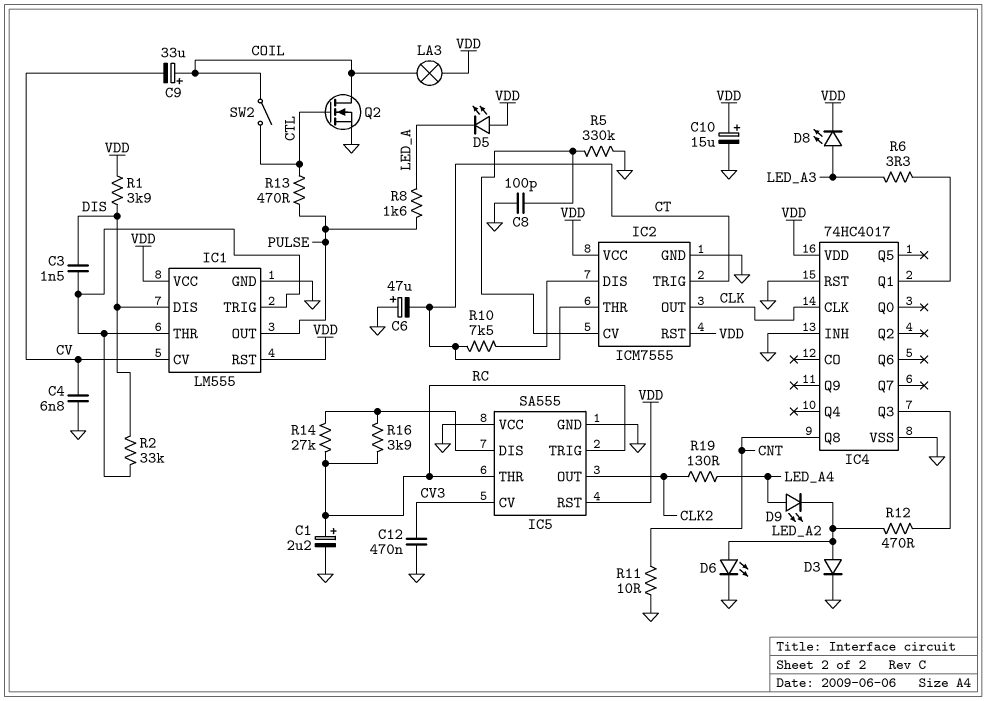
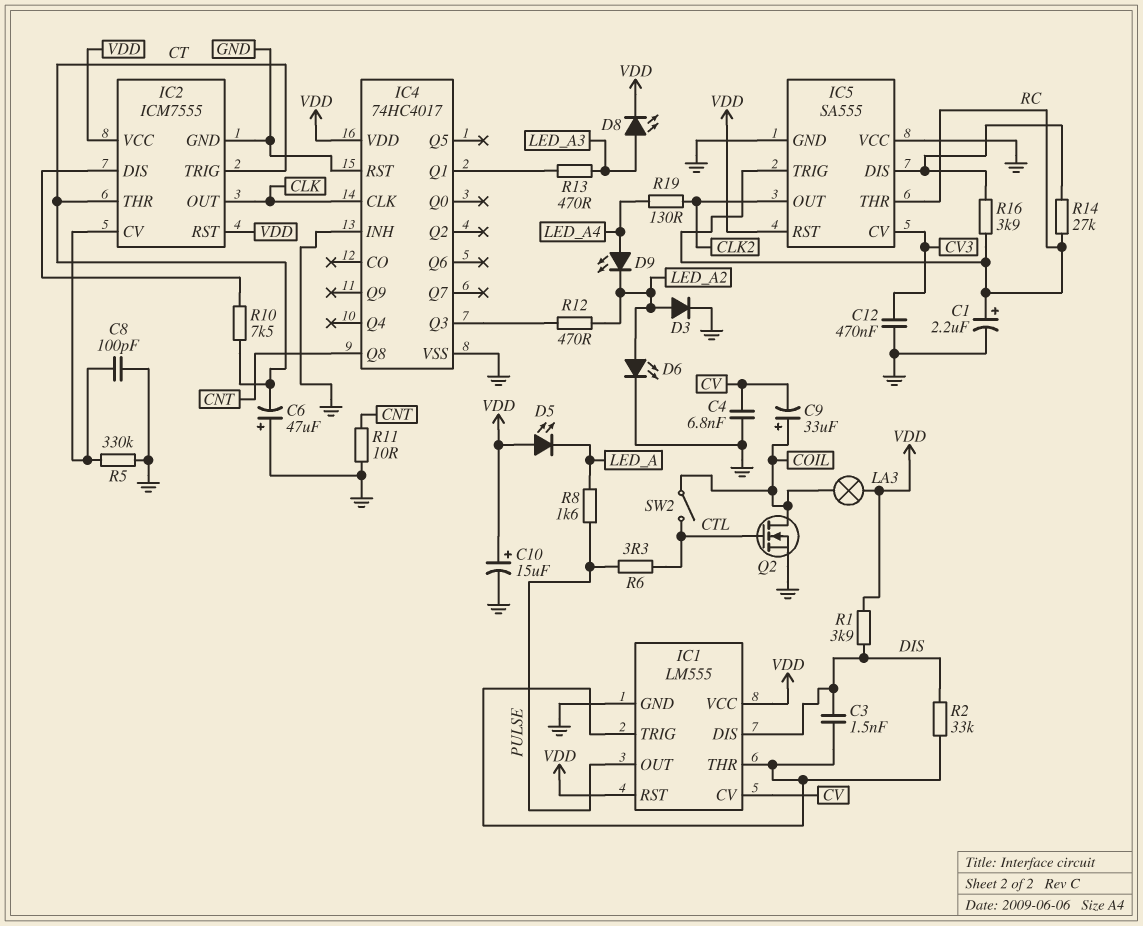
R6: 3.3 (IC4/Q1, LED_A3) -> 3.3 (CTL, PULSE)
R13: 470 (CTL, PULSE) -> 470 (IC4/Q1, LED_A3)

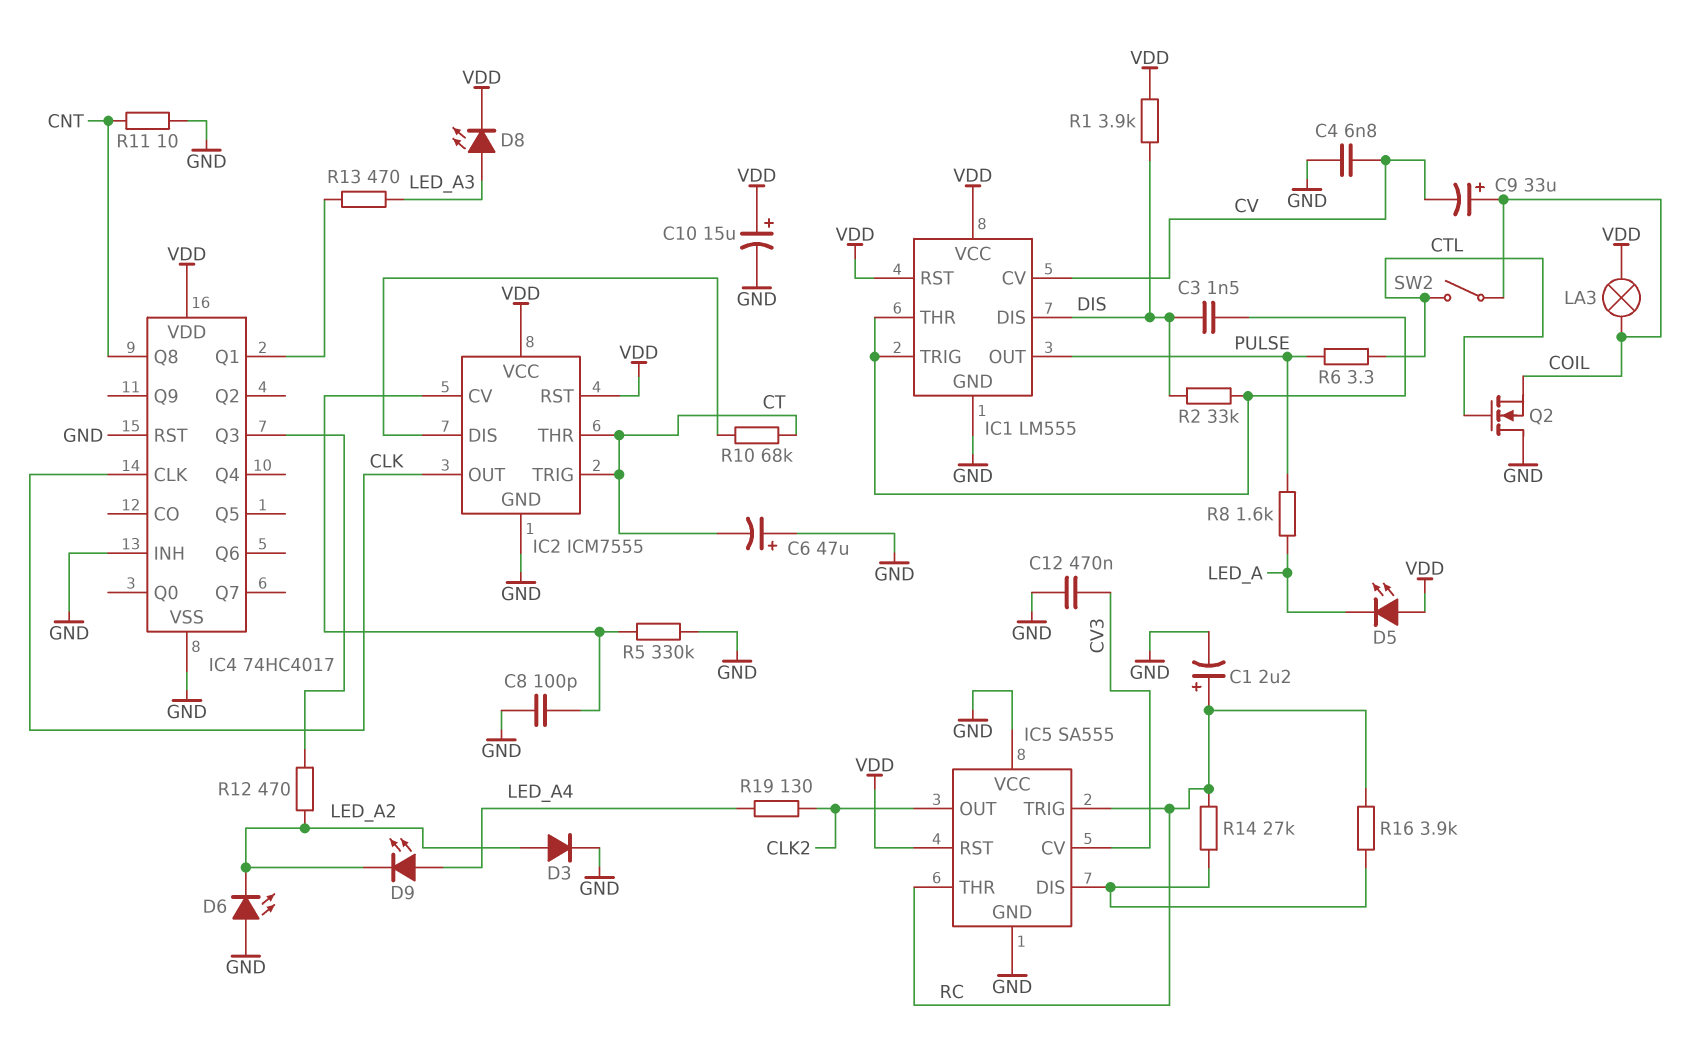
D6: LED (A LED_A2, K GND) -> LED (A GND, K LED_A2)
Q2: NMOS (G CTL, D COIL, S GND) -> NMOS (G CTL, D GND, S COIL)
R10: 7.5k (CT, IC2/DIS) -> 68k (CT, IC2/DIS)

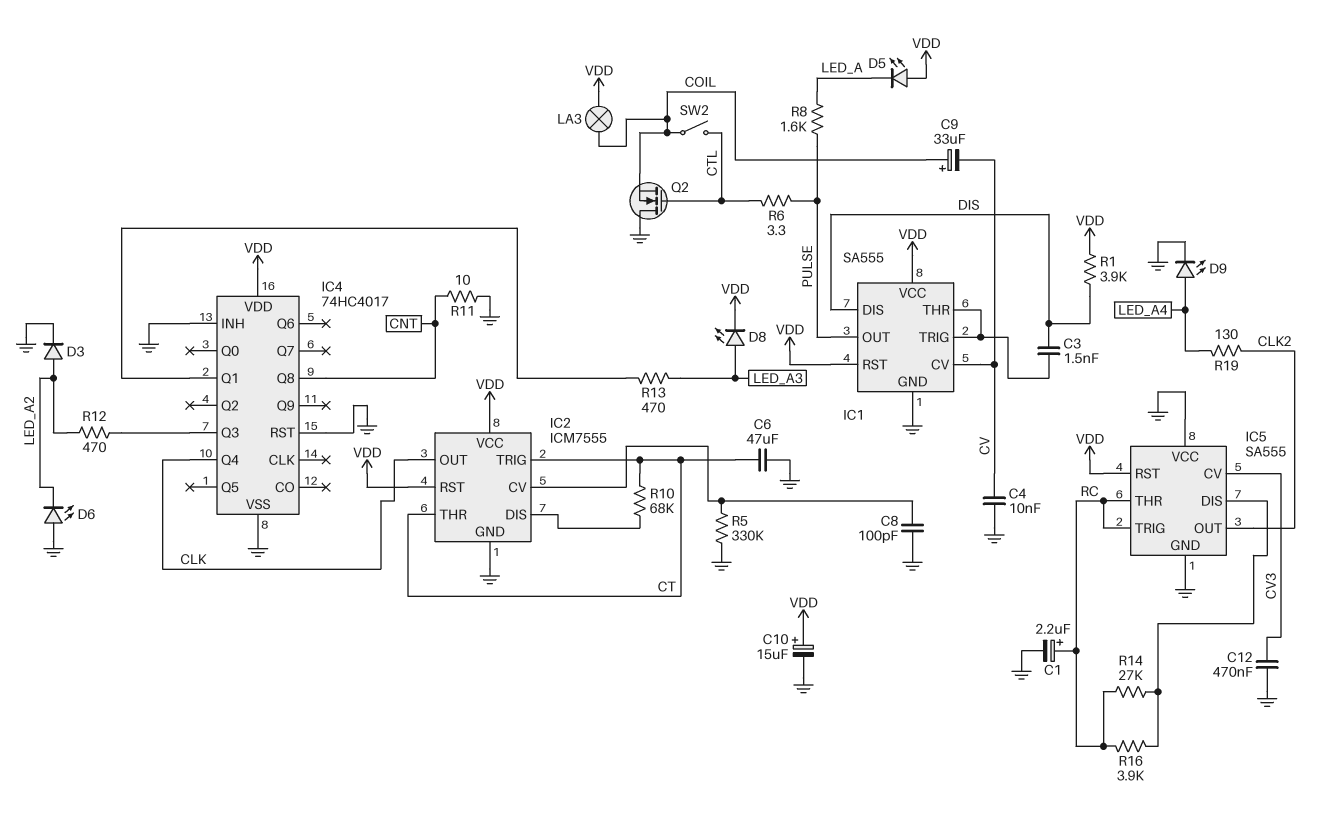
C4: 6.8nF (CV, GND) -> 10nF (CV, GND)
C6: 47uF (plus GND, minus CT) -> 47uF (CT, GND)
D9: LED (A LED_A4, K LED_A2) -> LED (A LED_A4, K GND)
IC1: LM555 -> SA555
IC4 pin CLK: CLK -> none
IC4 pin Q4: none -> CLK
R2: 33k (DIS, IC1/THR) -> none

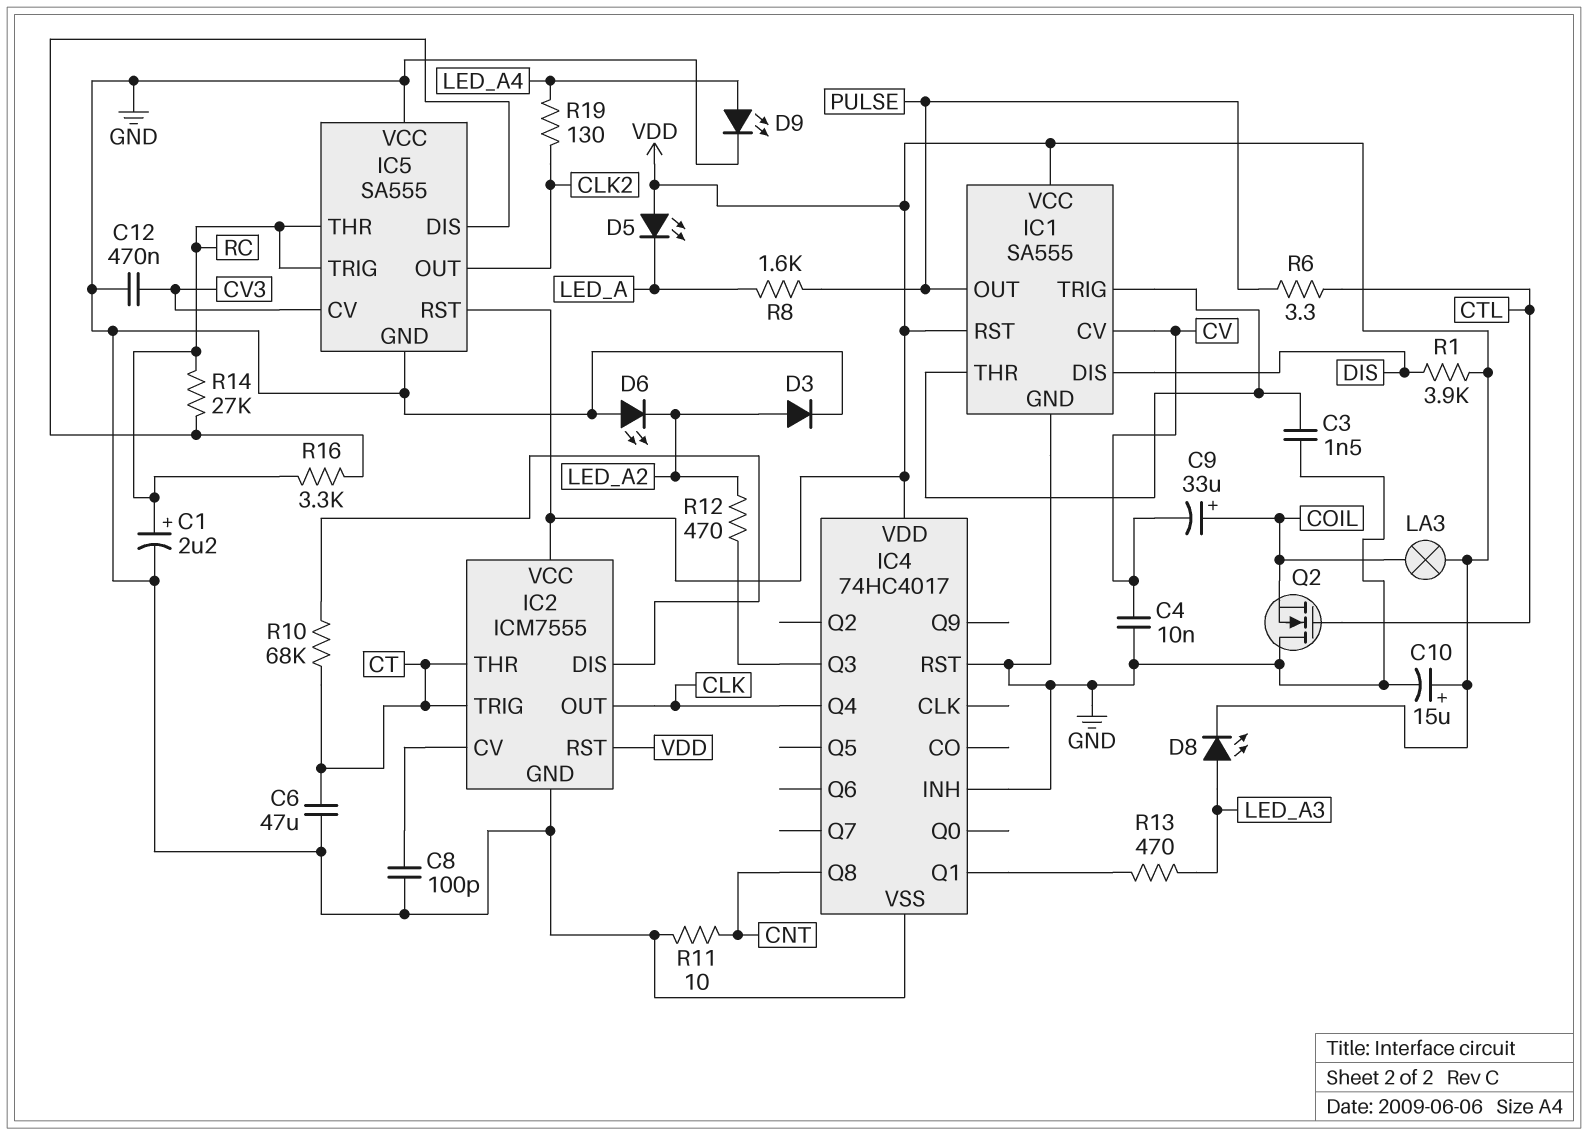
C3: 1.5nF (DIS, IC1/THR) -> 1.5nF (GND, IC1/THR)
R5: 330k (GND, IC2/CV) -> none
R16: 3.9k (IC5/DIS, RC) -> 3.3k (IC5/DIS, RC)
SW2: switch (COIL, CTL) -> none

